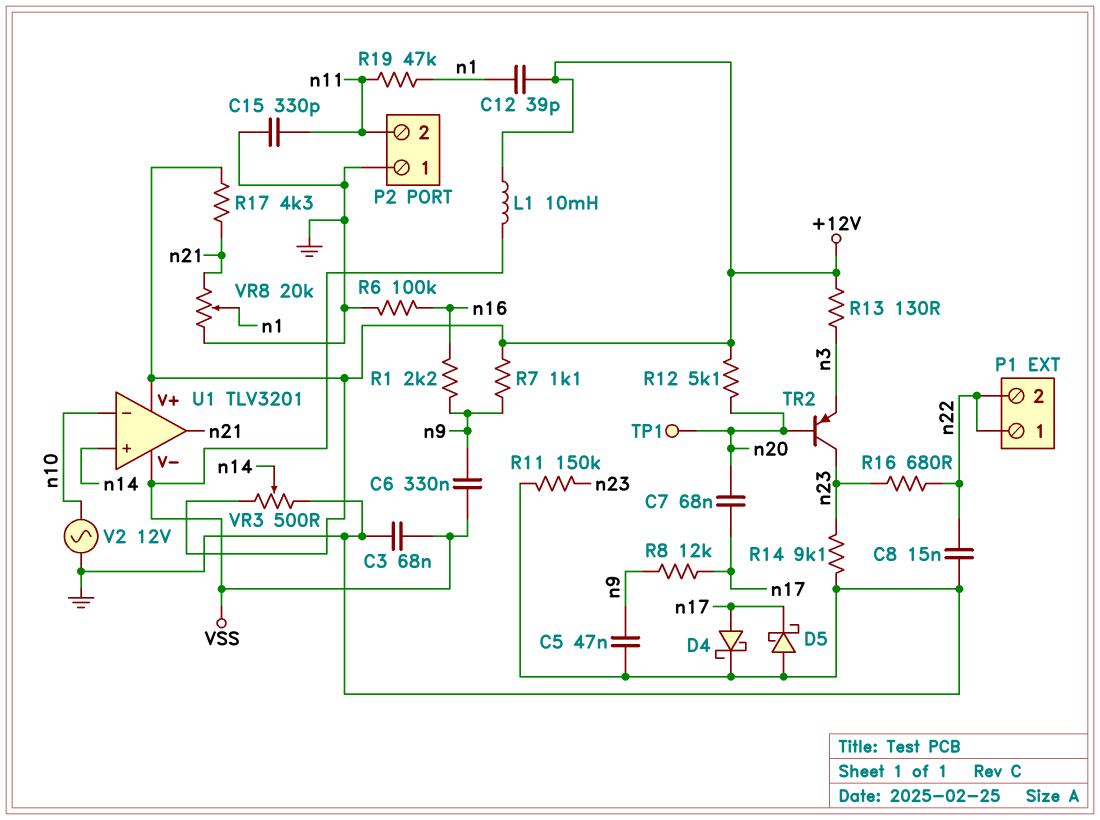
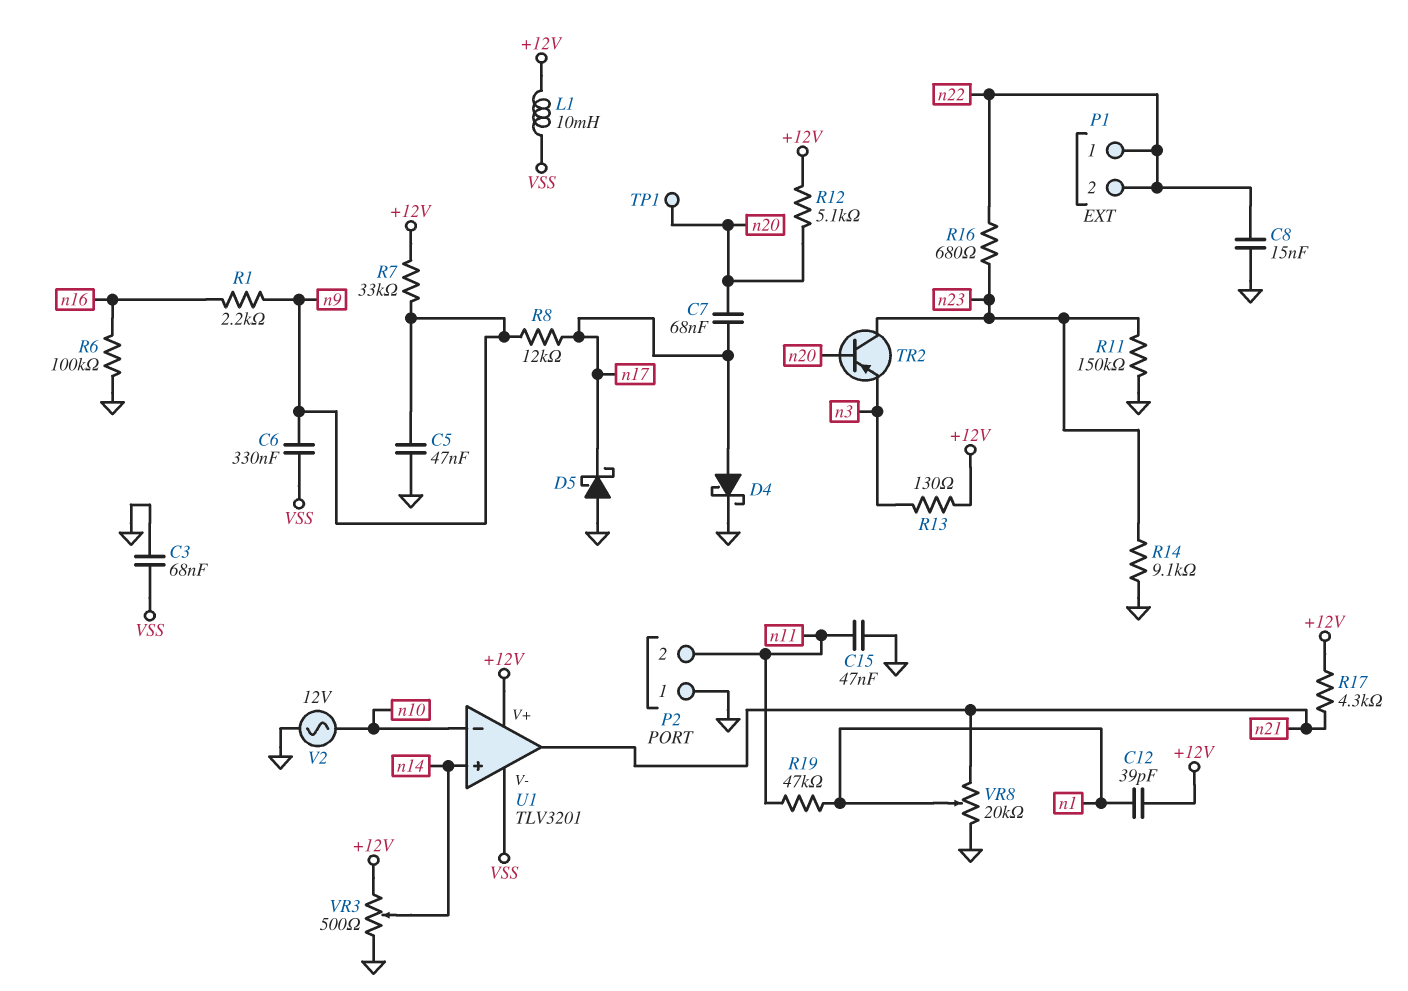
C15: 330pF (GND, n11) -> 47nF (GND, n11)
R7: 1.1k (+12V, n9) -> 33k (+12V, n9)

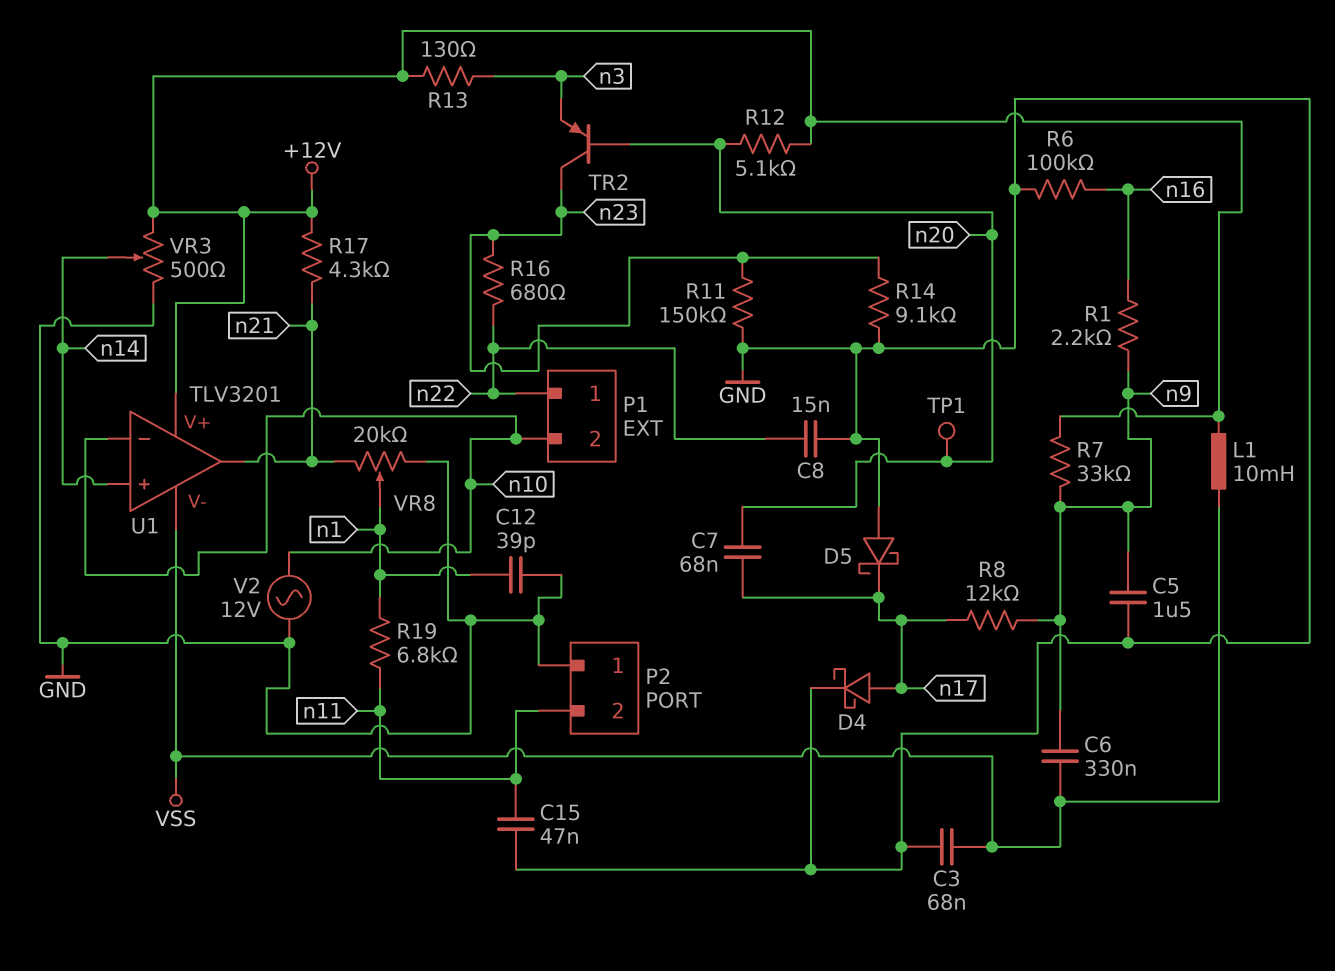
C5: 47nF (GND, n9) -> 1.5uF (GND, n9)
C12: 39pF (+12V, n1) -> 39pF (GND, n1)
P1 pin 2: n22 -> n10
R19: 47k (n1, n11) -> 6.8k (n1, n11)

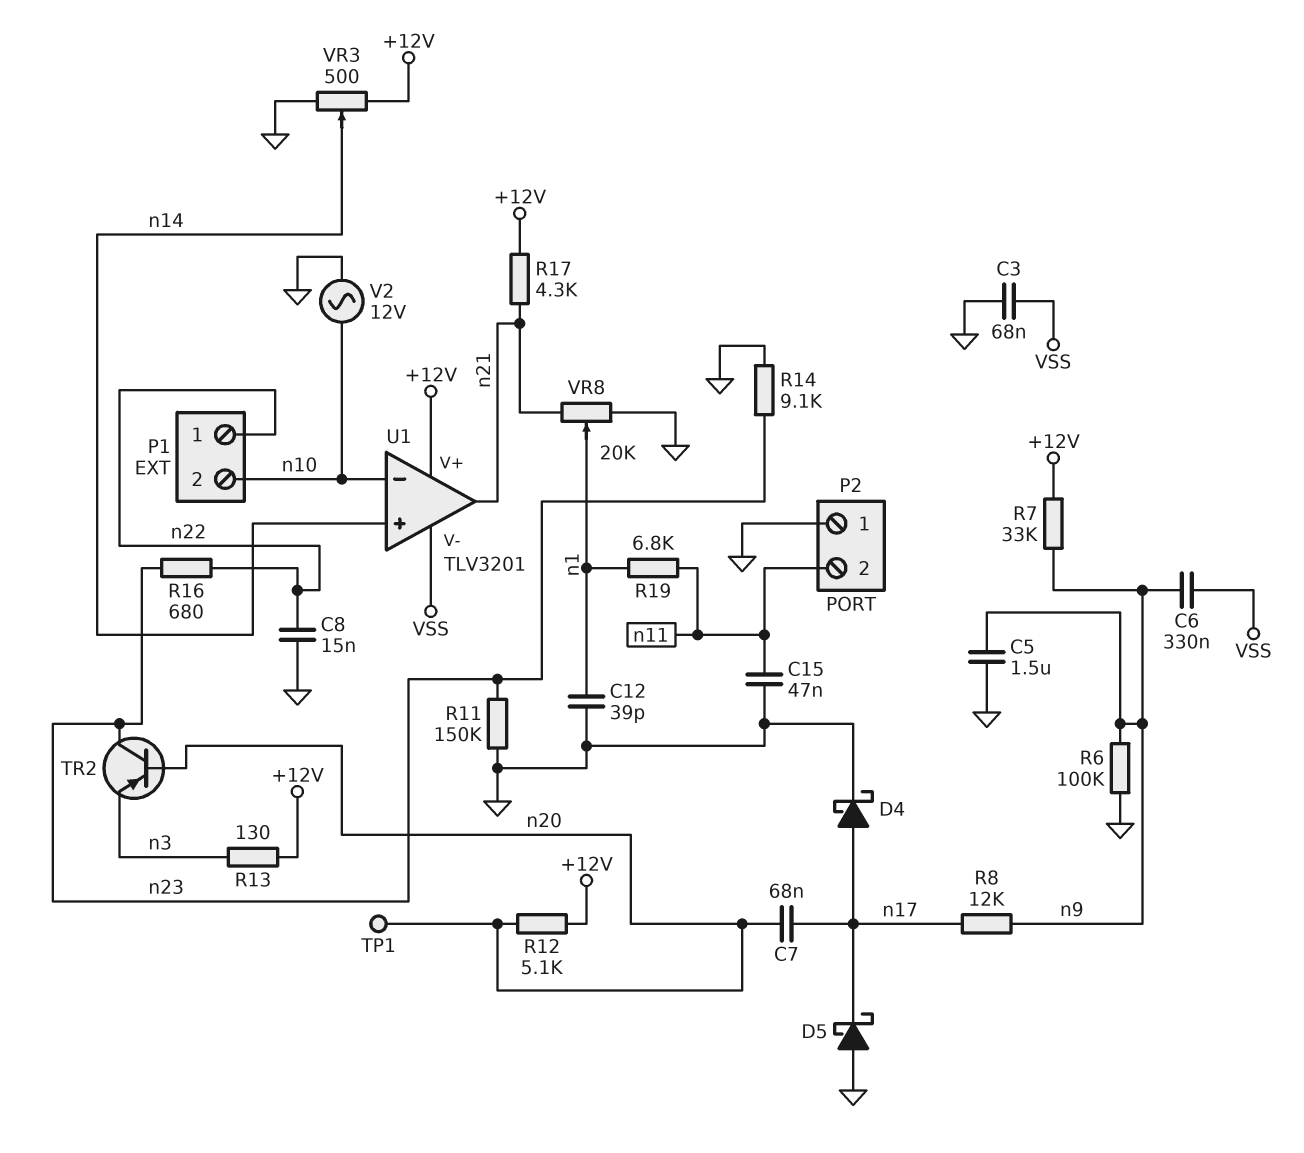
L1: 10mH (+12V, VSS) -> none
R1: 2.2k (n9, n16) -> none
R6: 100k (GND, n16) -> 100k (GND, n9)

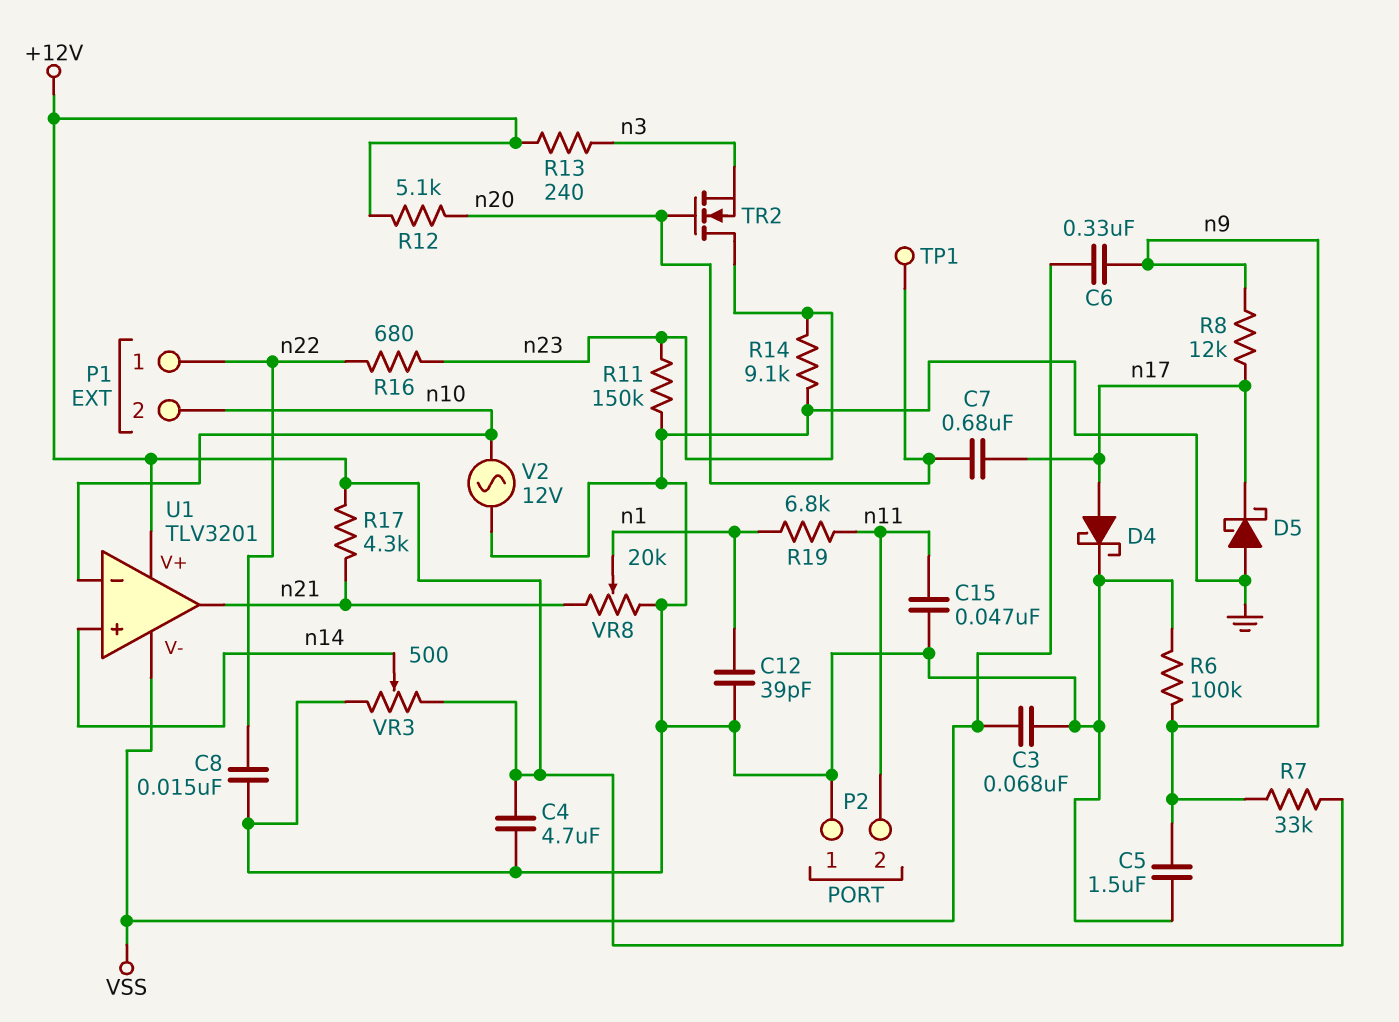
C4: none -> 4.7uF (+12V, GND)
C7: 68nF (n17, n20) -> 680nF (n17, n20)
R13: 130 (+12V, n3) -> 240 (+12V, n3)
TR2: PNP (B n20, C n23, E n3) -> NMOS (G n20, D n23, S n3)

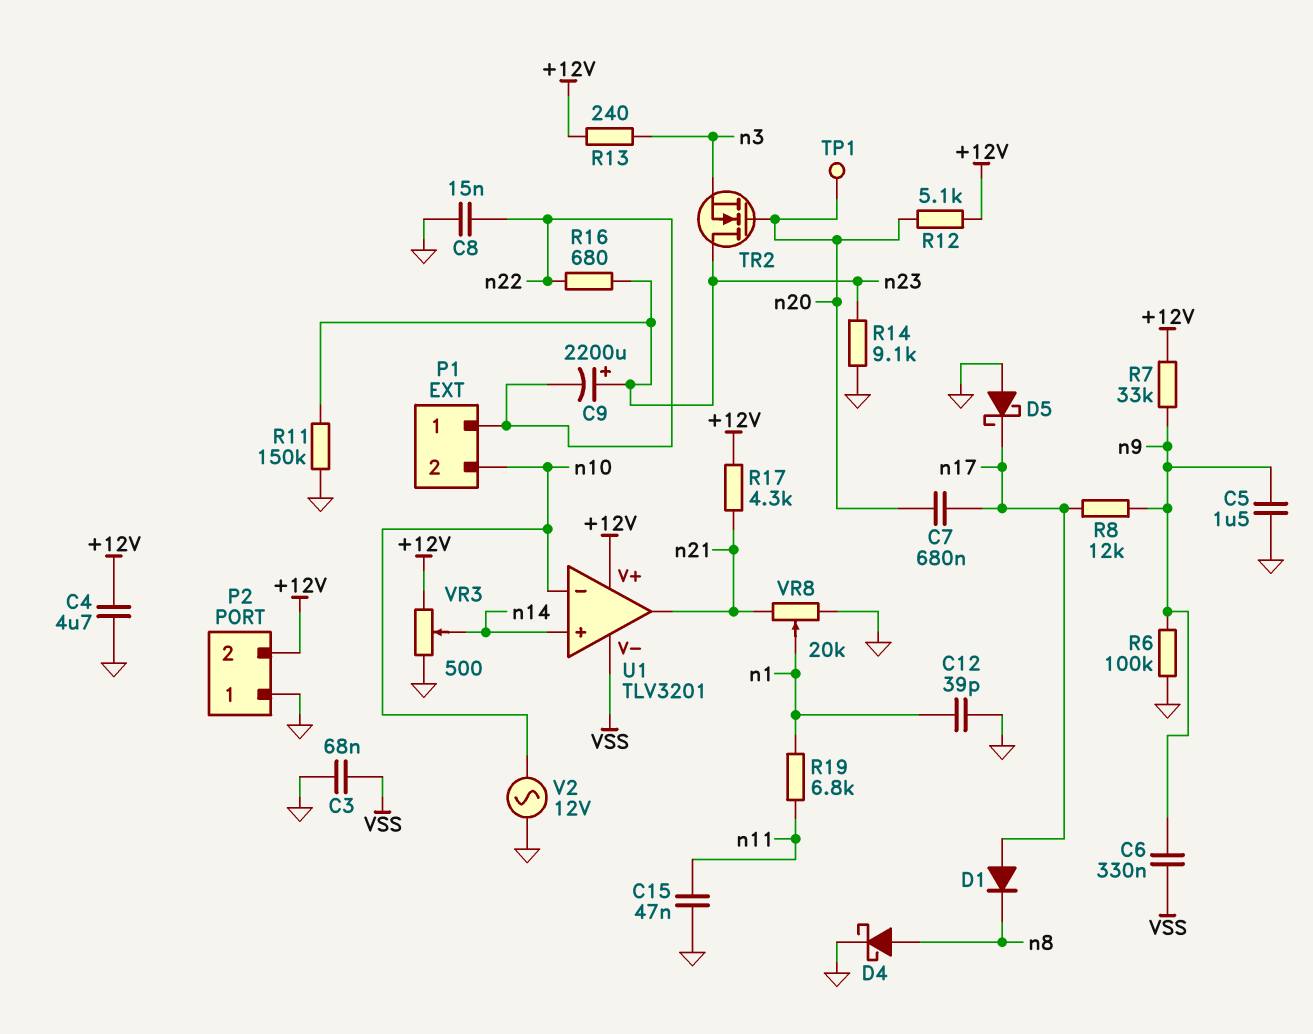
C9: none -> 2200uF (plus n23, minus n22)
D1: none -> diode (A n17, K n8)
D4: schottky (A n17, K GND) -> schottky (A n8, K GND)
P2 pin 2: n11 -> +12V

